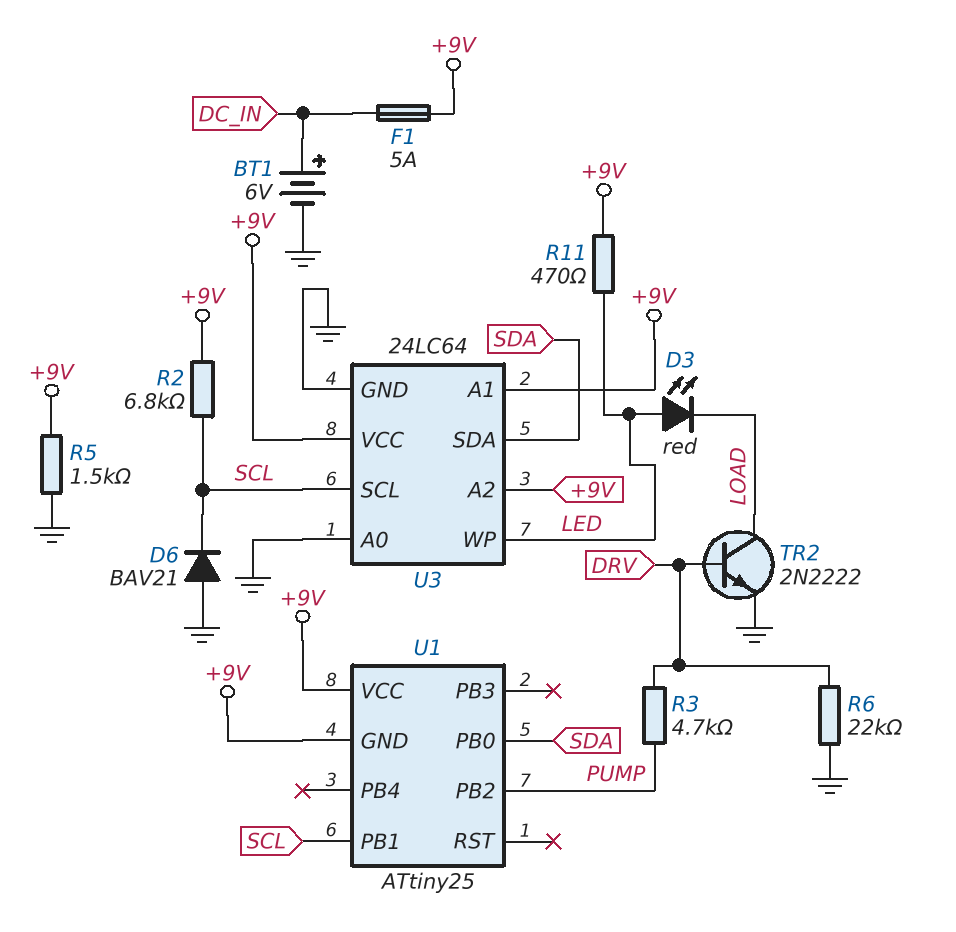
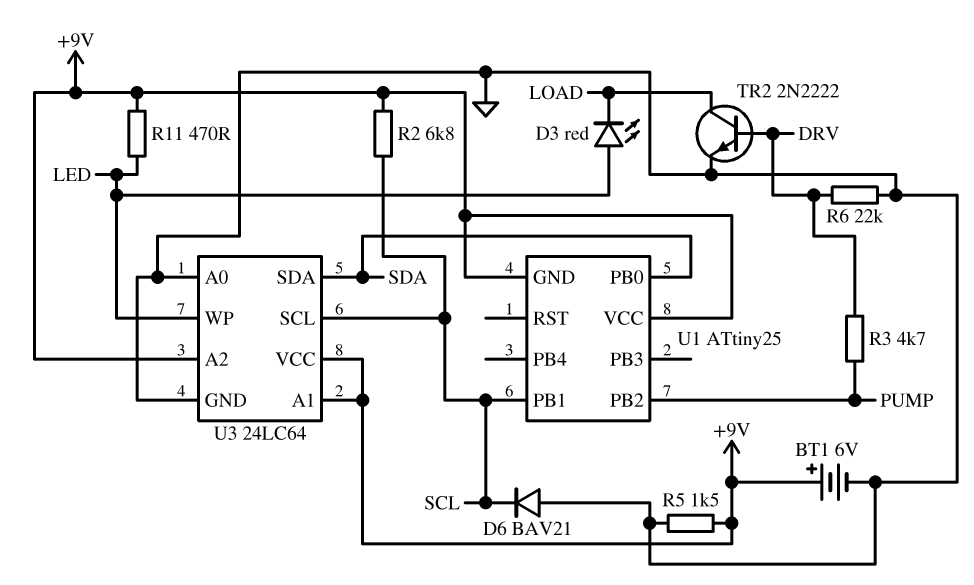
BT1: 6V (plus DC_IN, minus GND) -> 6V (plus +9V, minus GND)
F1: 5A (+9V, DC_IN) -> none

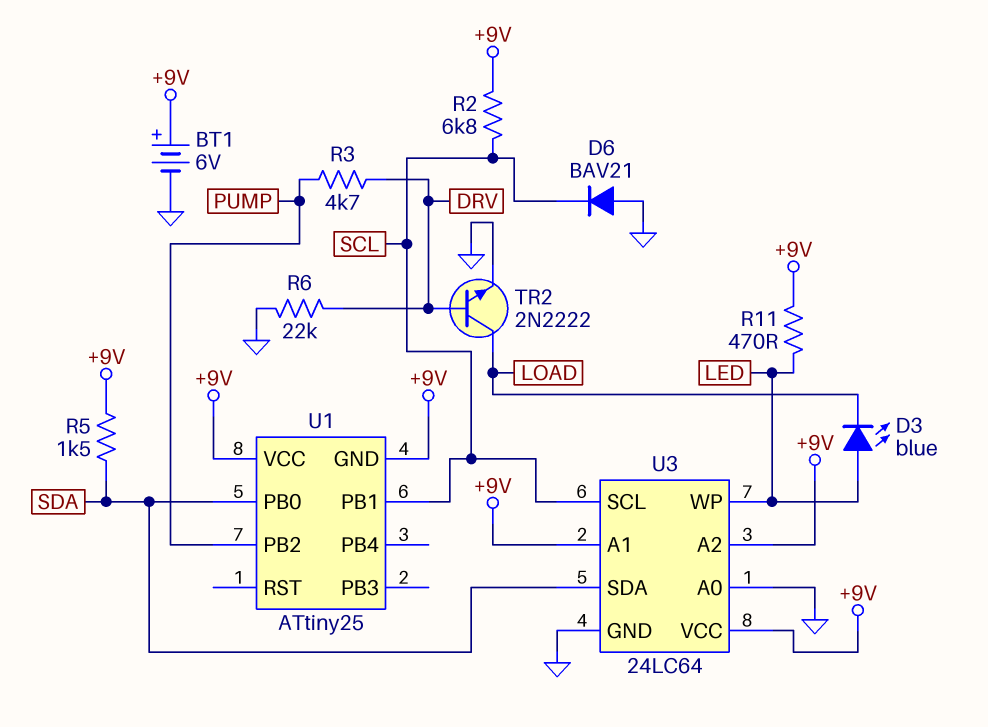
D3: LED red (A LED, K LOAD) -> LED blue (A LED, K LOAD)
R5: 1.5k (+9V, GND) -> 1.5k (+9V, SDA)

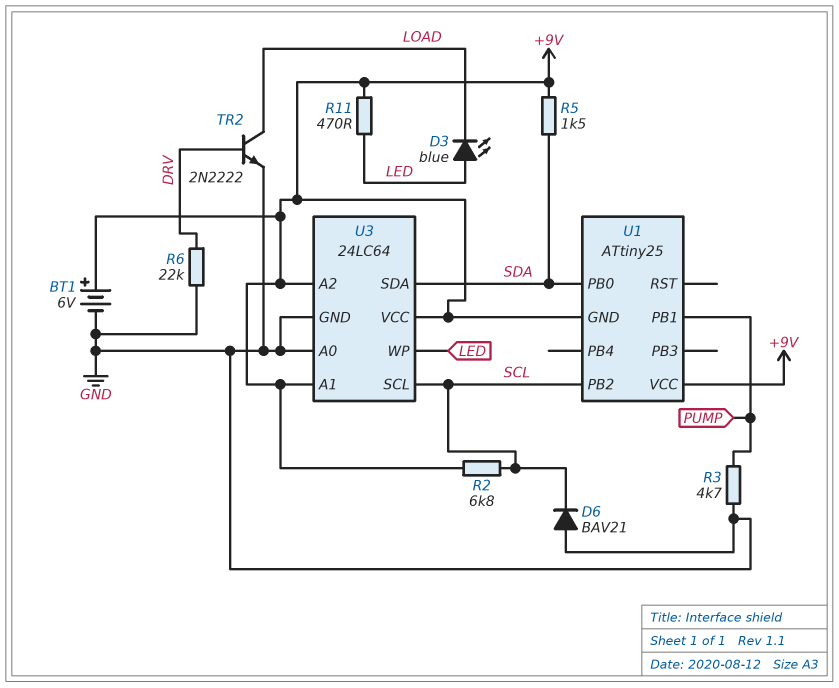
R3: 4.7k (DRV, PUMP) -> 4.7k (GND, PUMP)
U1 pin PB1: SCL -> PUMP
U1 pin PB2: PUMP -> SCL

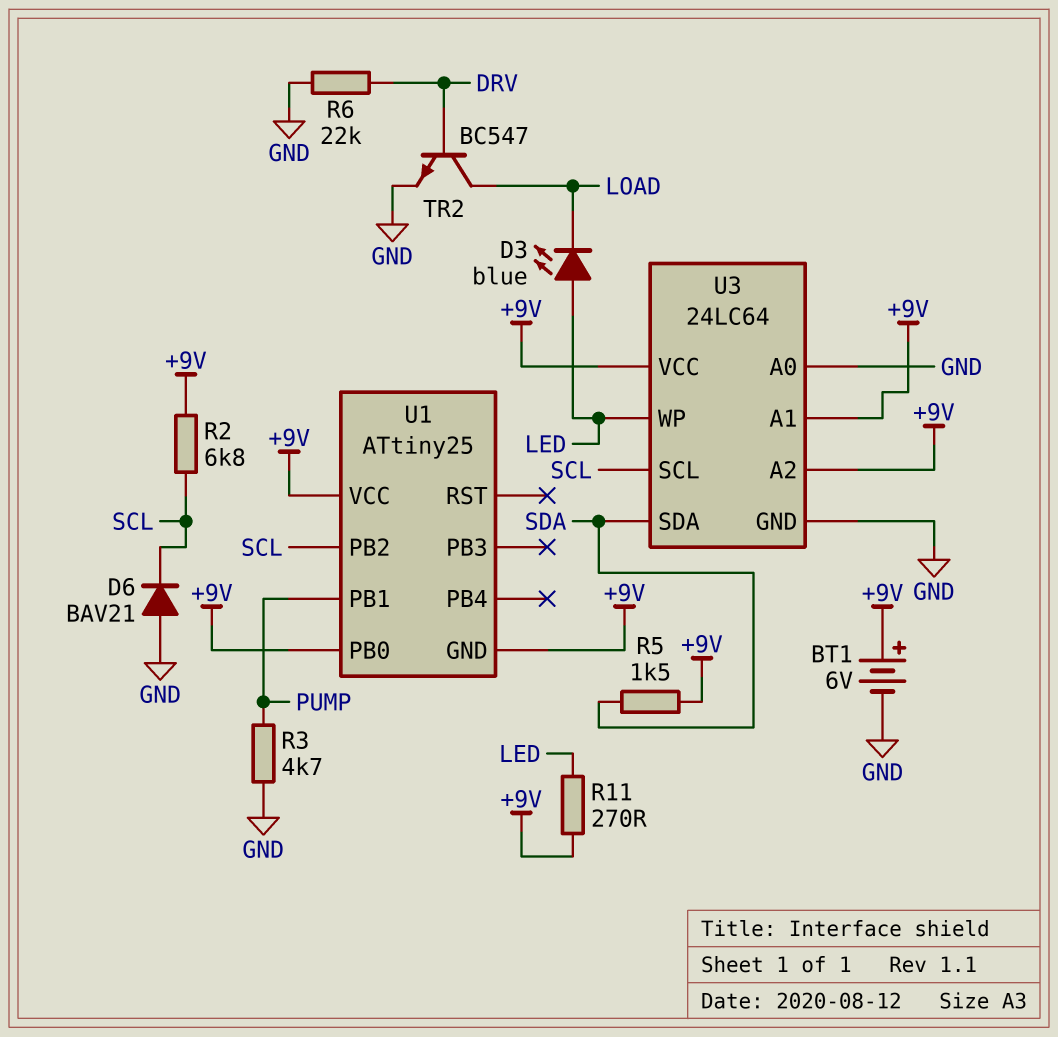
R11: 470 (+9V, LED) -> 270 (+9V, LED)
TR2: NPN 2N2222 (B DRV, C LOAD, E GND) -> NPN BC547 (B DRV, C LOAD, E GND)
U1 pin PB0: SDA -> +9V

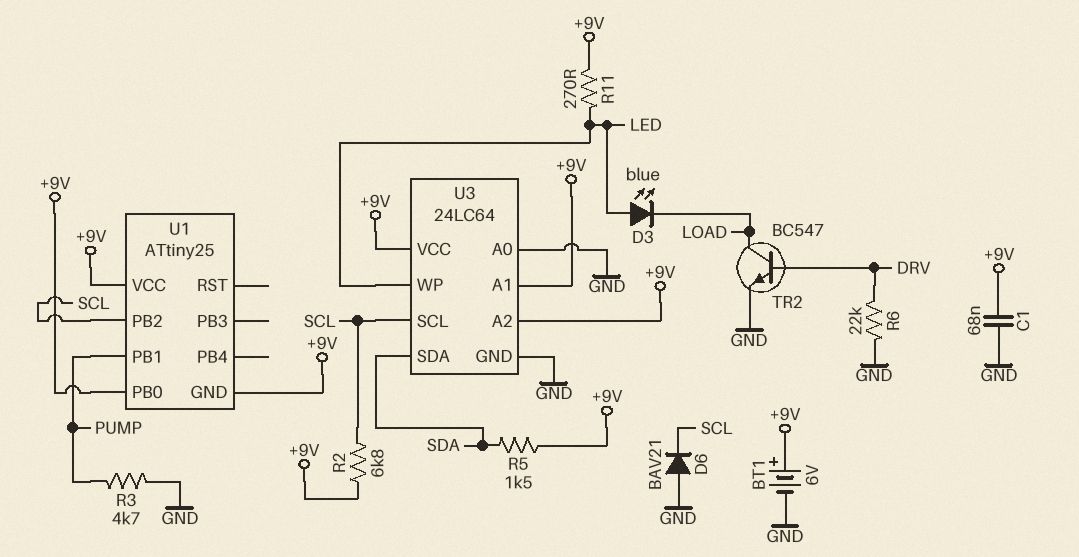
C1: none -> 68nF (+9V, GND)

